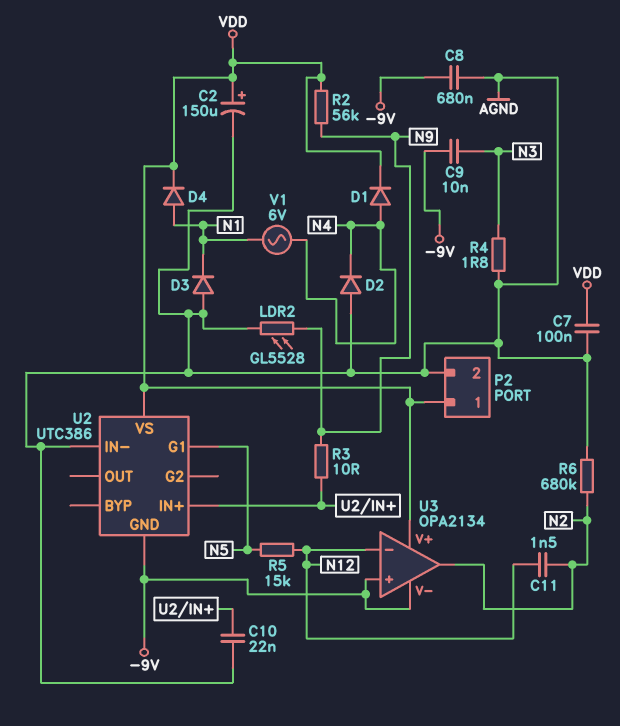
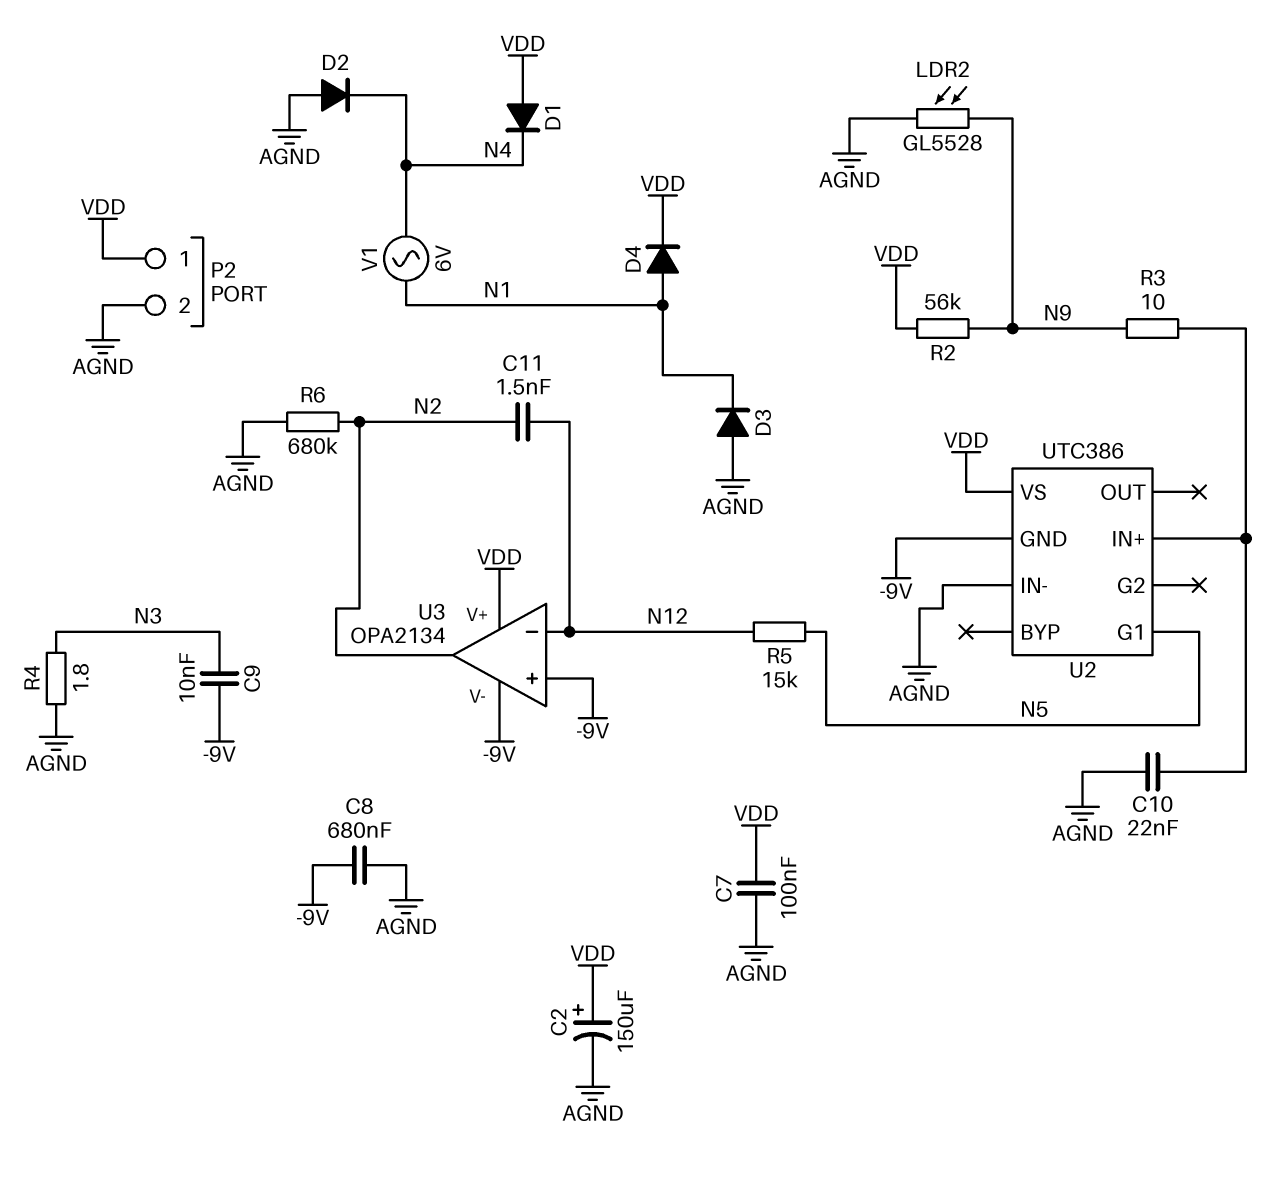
D1: diode (A N4, K VDD) -> diode (A VDD, K N4)

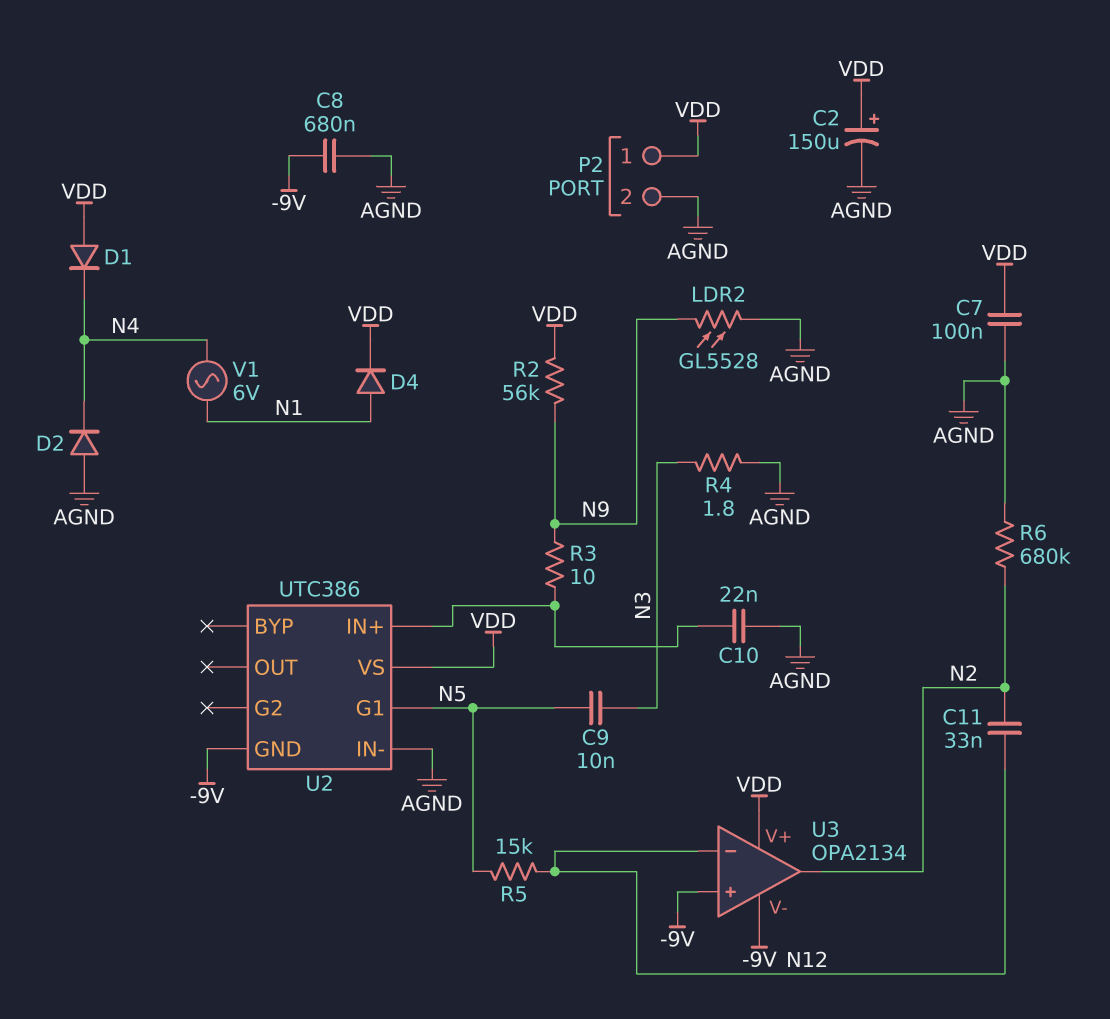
C9: 10nF (-9V, N3) -> 10nF (N3, N5)
C11: 1.5nF (N2, N12) -> 33nF (N2, N12)
D3: diode (A AGND, K N1) -> none

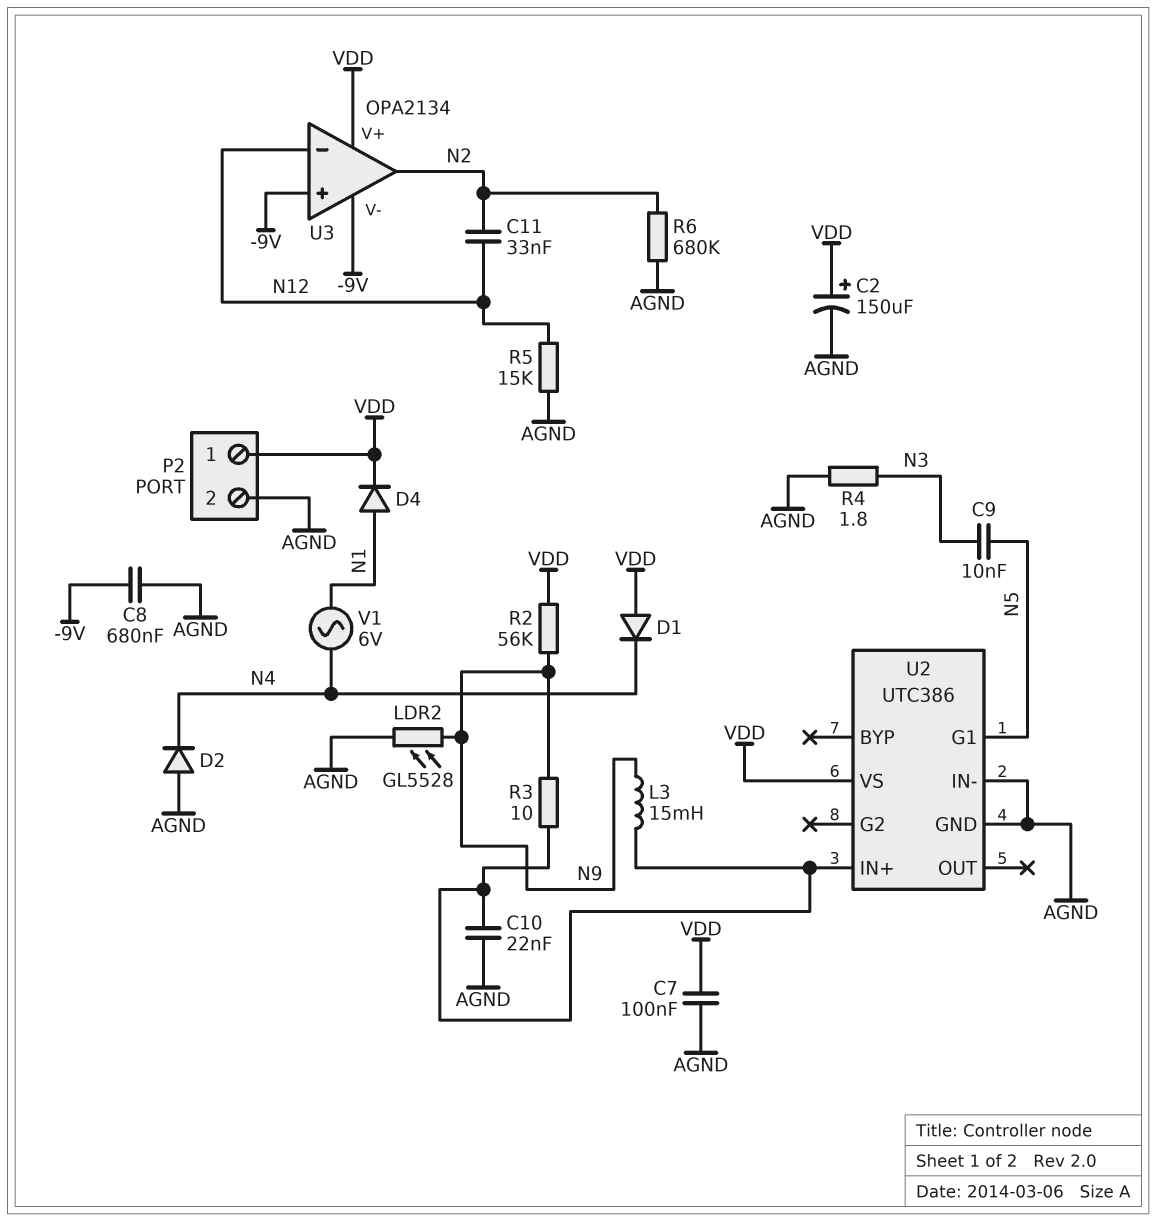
L3: none -> 15mH (N9, U2/IN+)
R5: 15k (N5, N12) -> 15k (AGND, N12)
U2 pin GND: -9V -> AGND

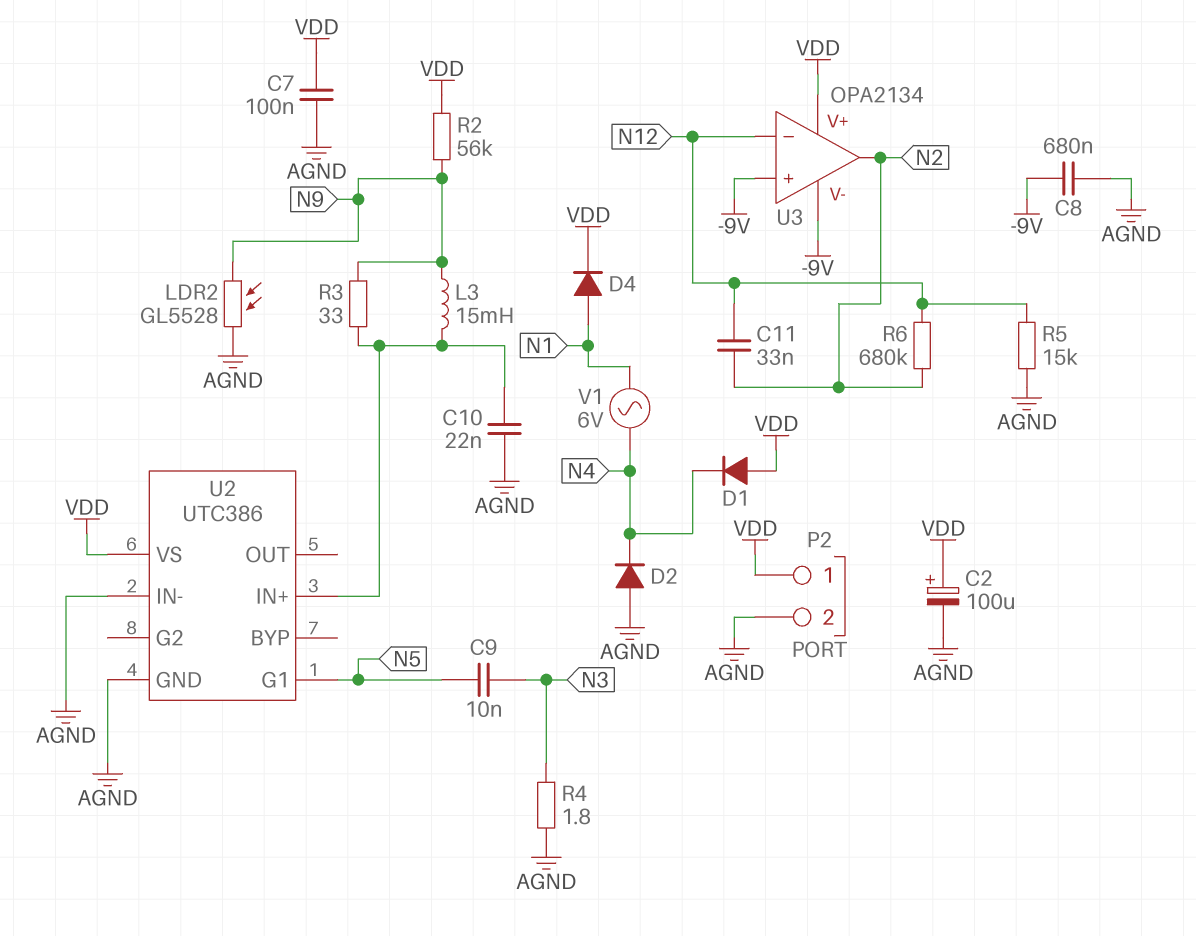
C2: 150uF (plus VDD, minus AGND) -> 100uF (plus VDD, minus AGND)
R3: 10 (N9, U2/IN+) -> 33 (N9, U2/IN+)
R6: 680k (AGND, N2) -> 680k (N2, N12)

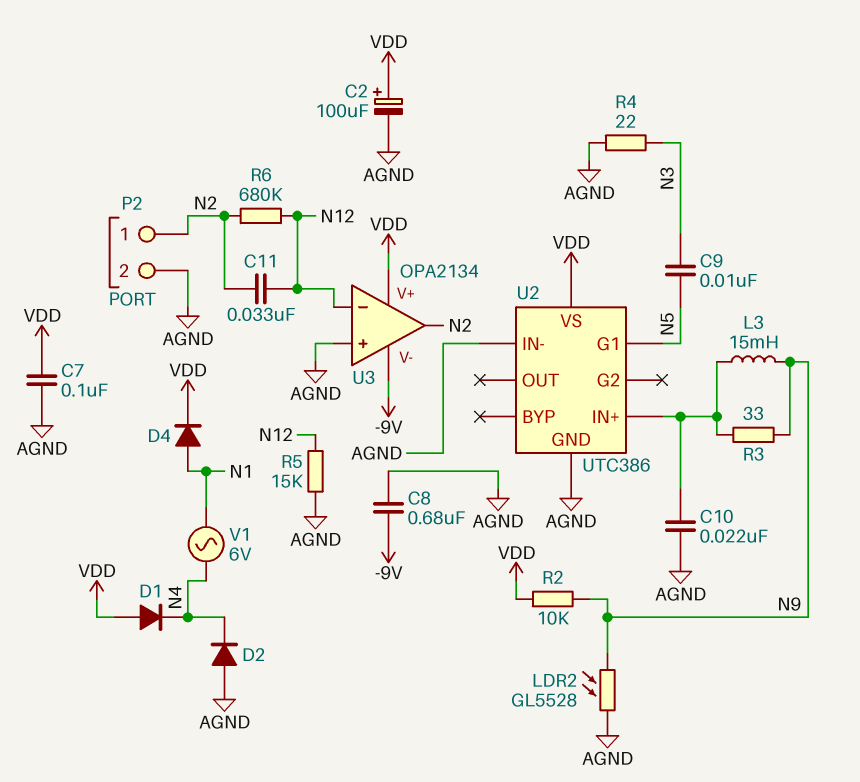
P2 pin 1: VDD -> N2
R2: 56k (N9, VDD) -> 10k (N9, VDD)
R4: 1.8 (AGND, N3) -> 22 (AGND, N3)
U3 pin in+: -9V -> AGND

